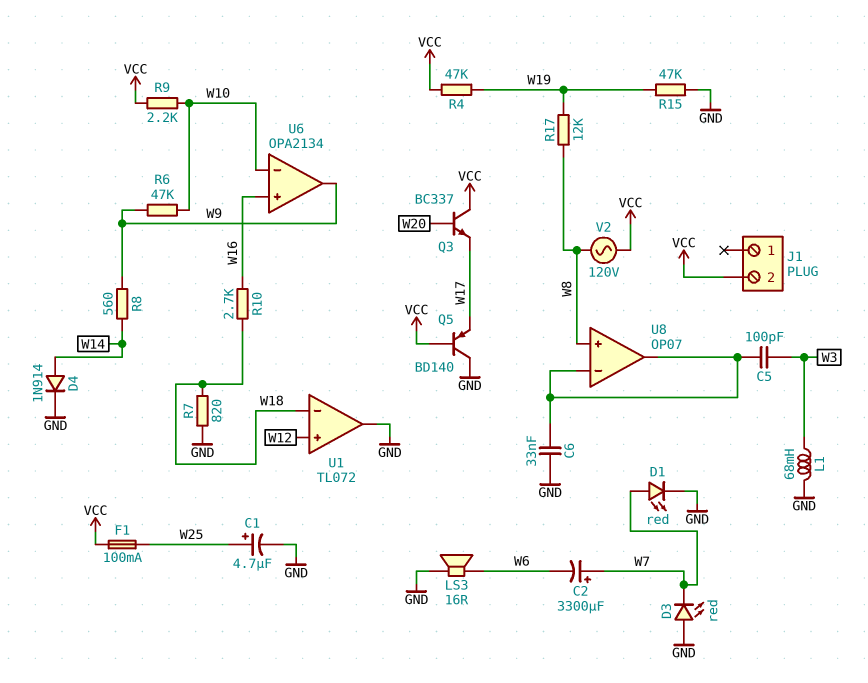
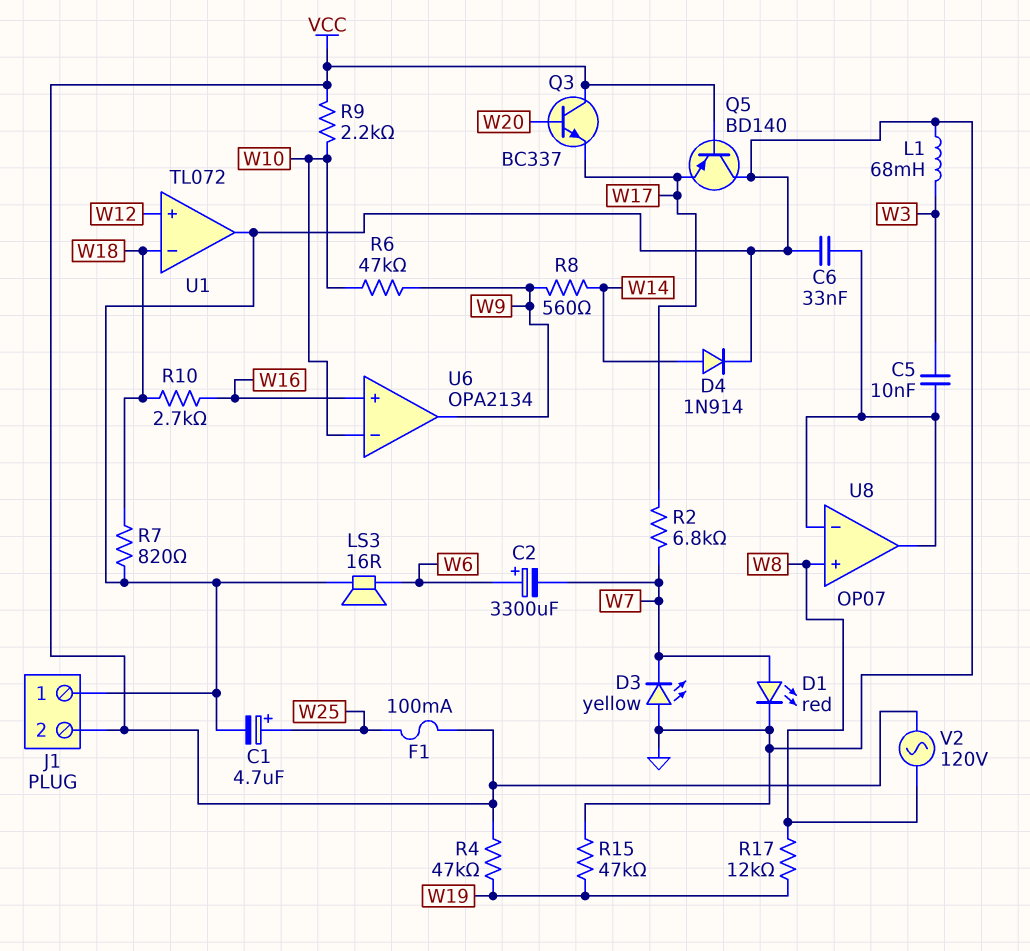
C2: 3300uF (plus W7, minus W6) -> 3300uF (plus W6, minus W7)
C5: 100pF (U8/in-, W3) -> 10nF (U8/in-, W3)
D3: LED red (A GND, K W7) -> LED yellow (A GND, K W7)
J1 pin 1: none -> GND
R2: none -> 6.8k (W7, W17)

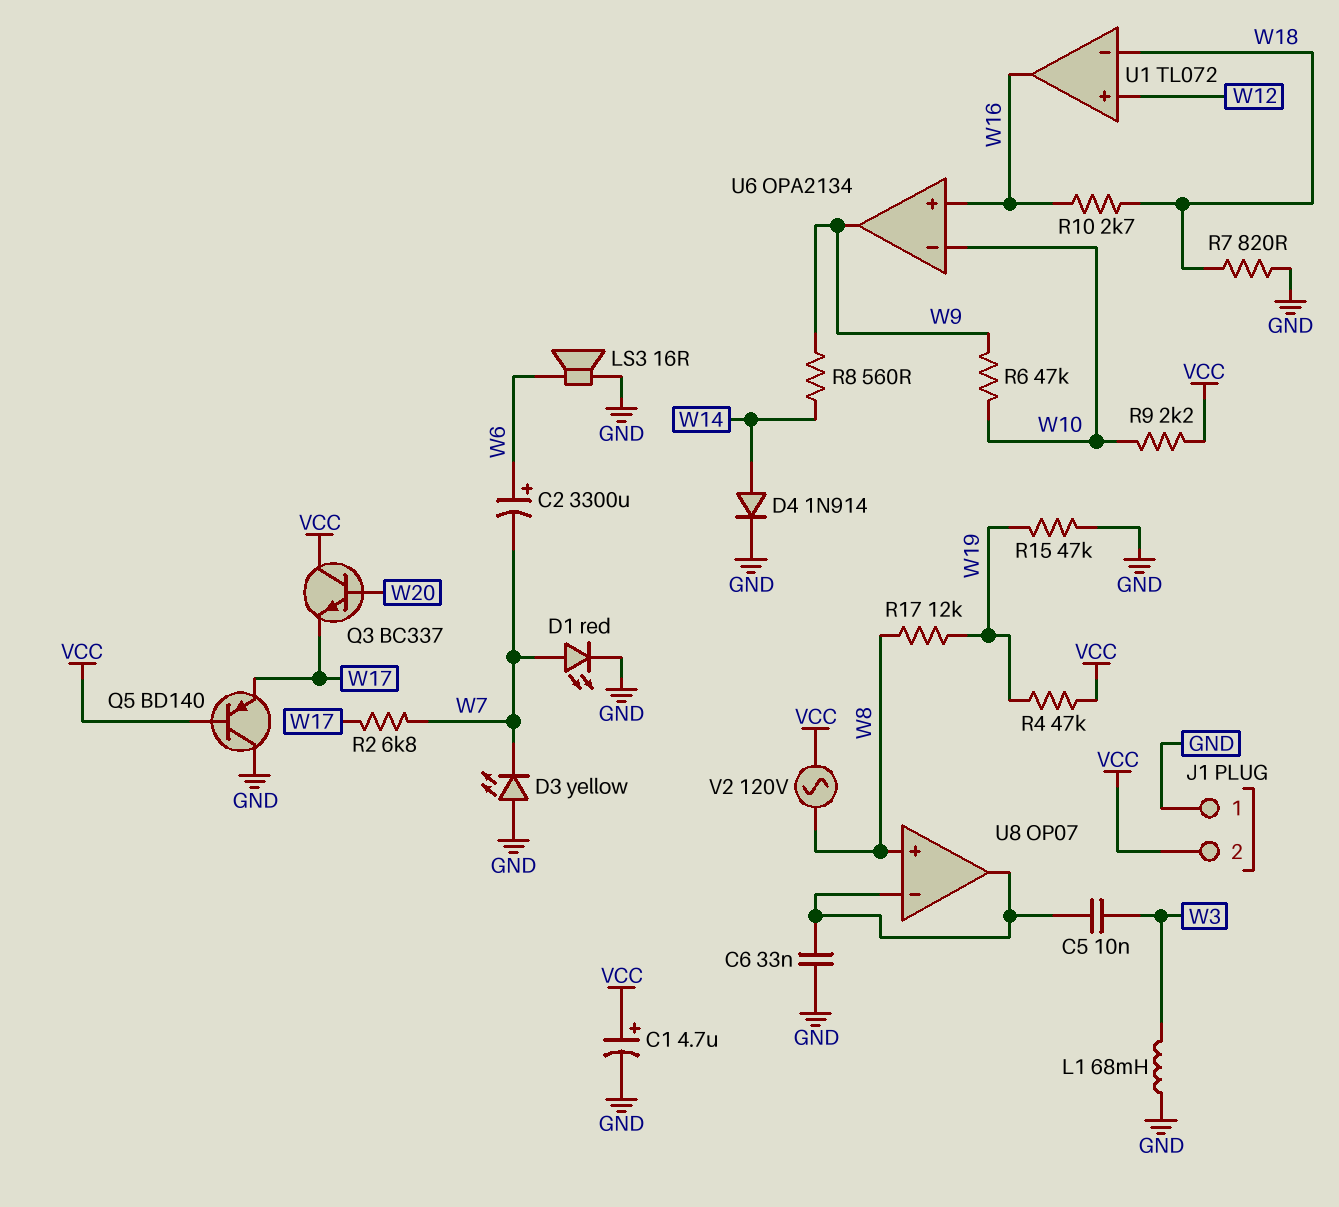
C1: 4.7uF (plus W25, minus GND) -> 4.7uF (plus VCC, minus GND)
F1: 100mA (VCC, W25) -> none
U1 pin out: GND -> W16

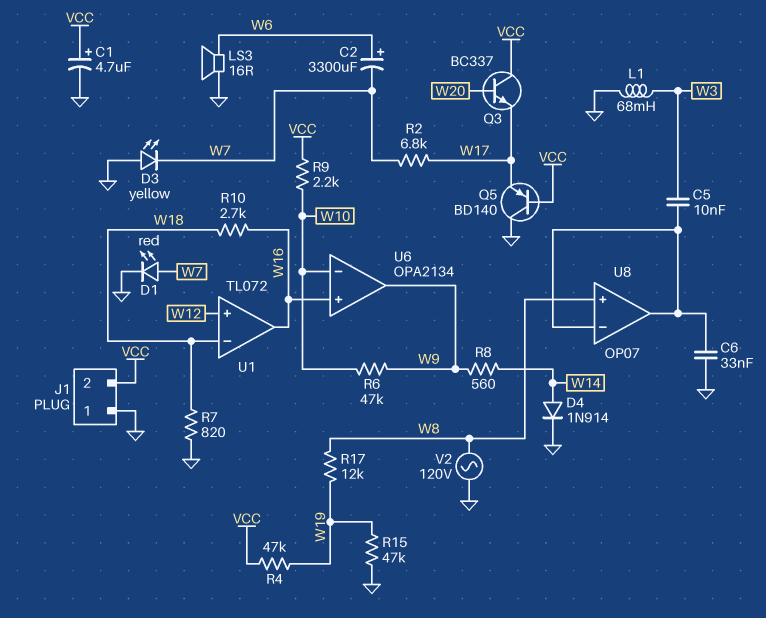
V2: AC 120V (VCC, W8) -> AC 120V (GND, W8)

